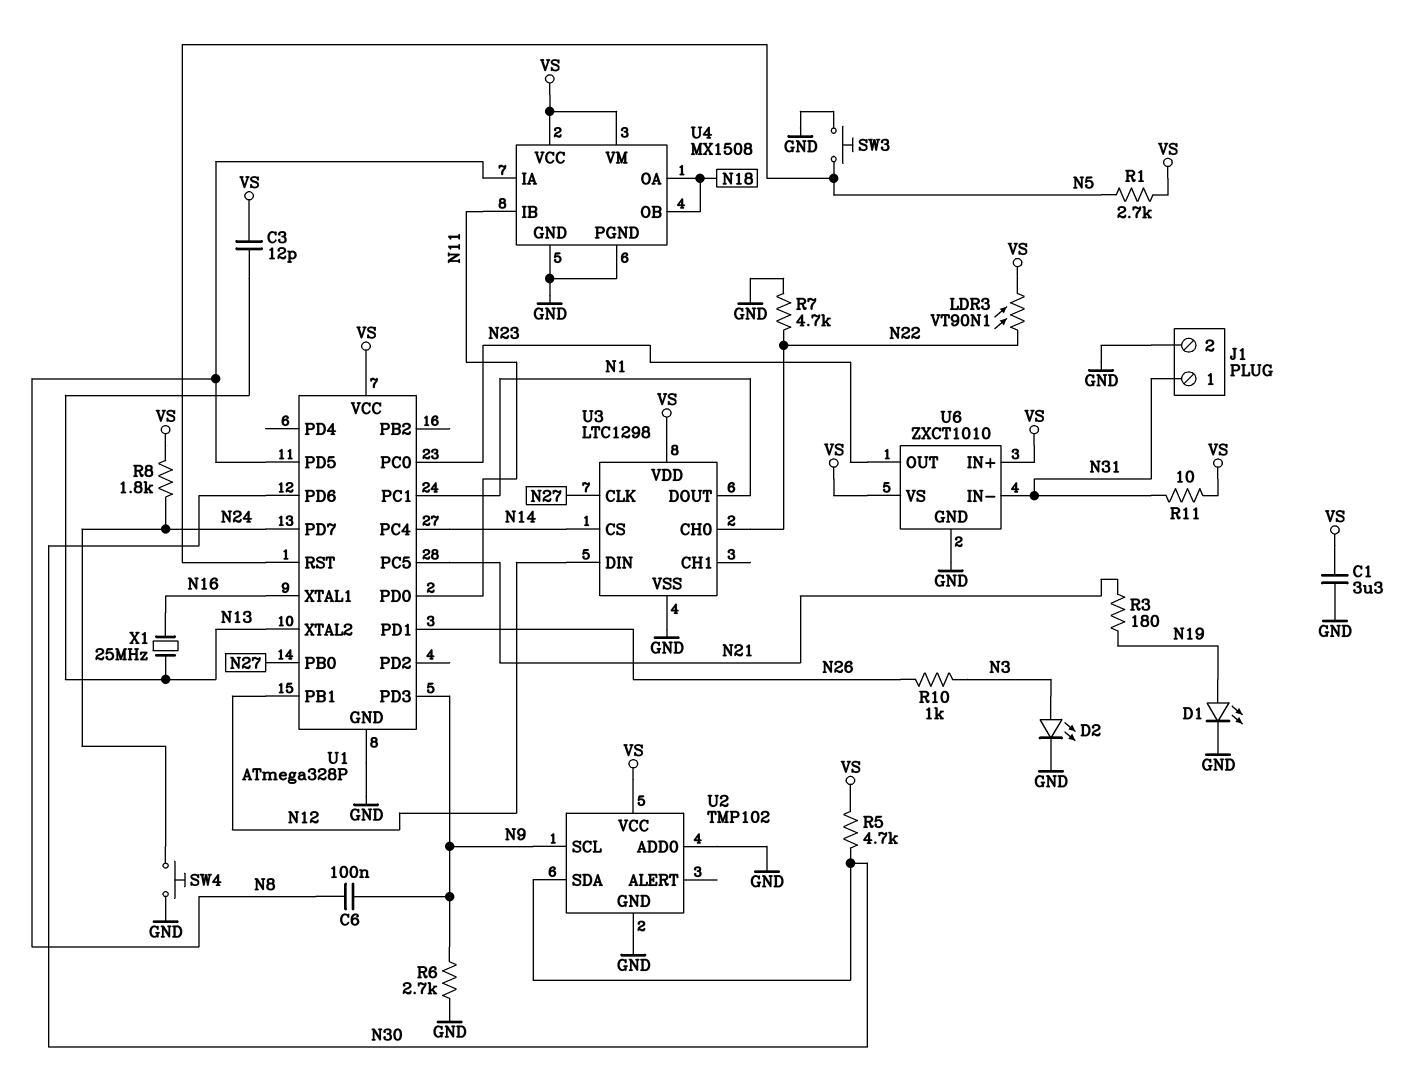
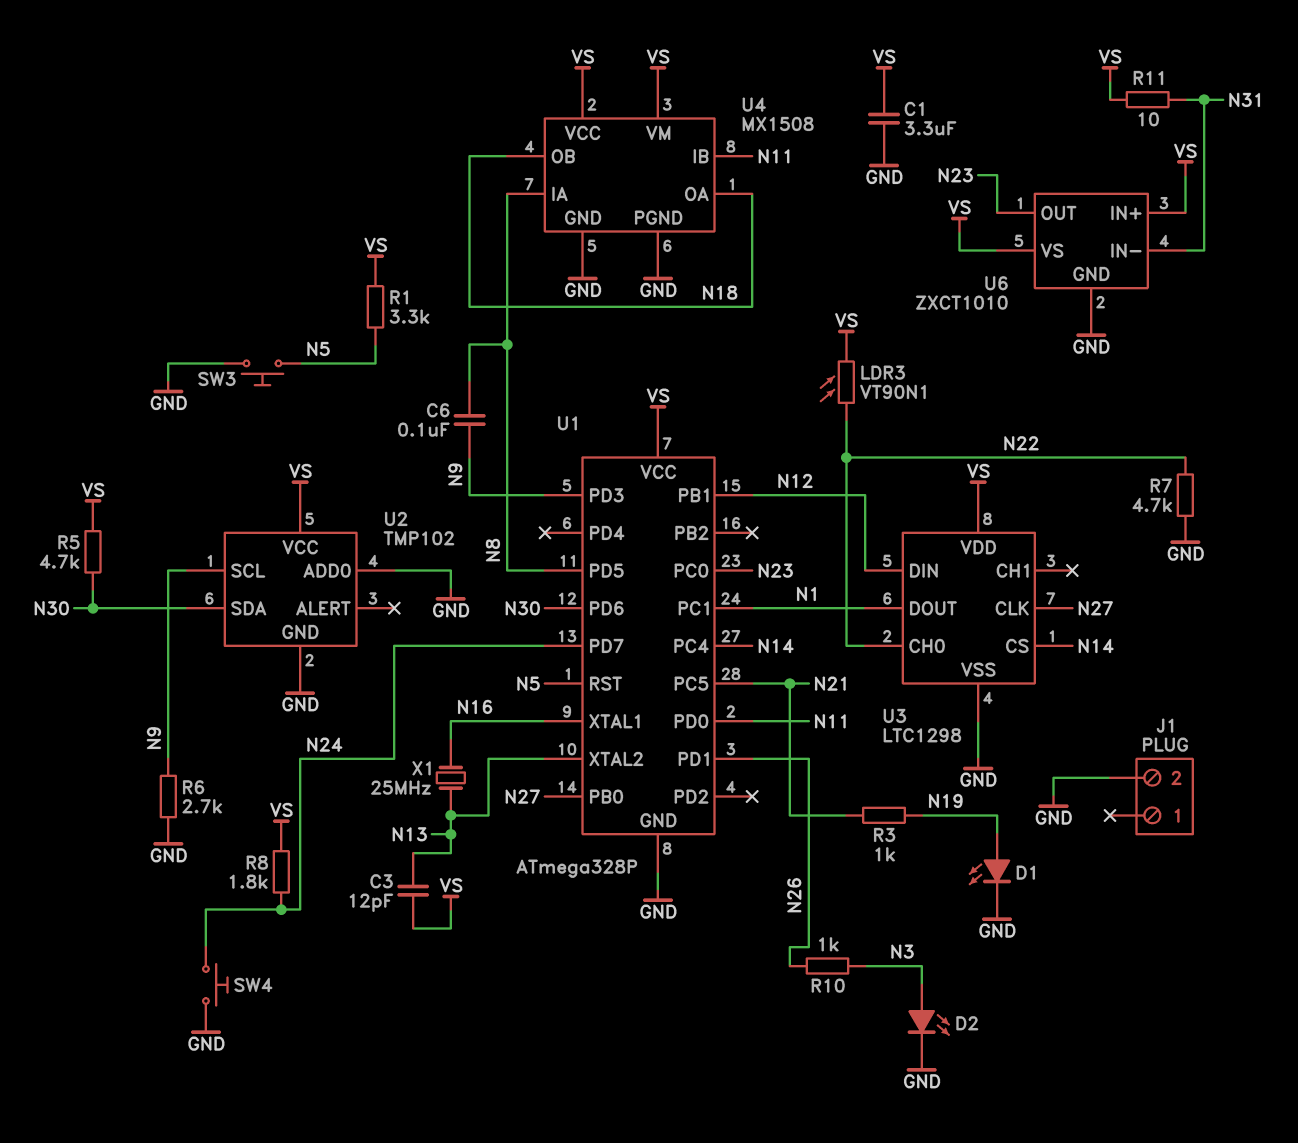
J1 pin 1: N31 -> none
R1: 2.7k (N5, VS) -> 3.3k (N5, VS)
R3: 180 (N19, N21) -> 1k (N19, N21)

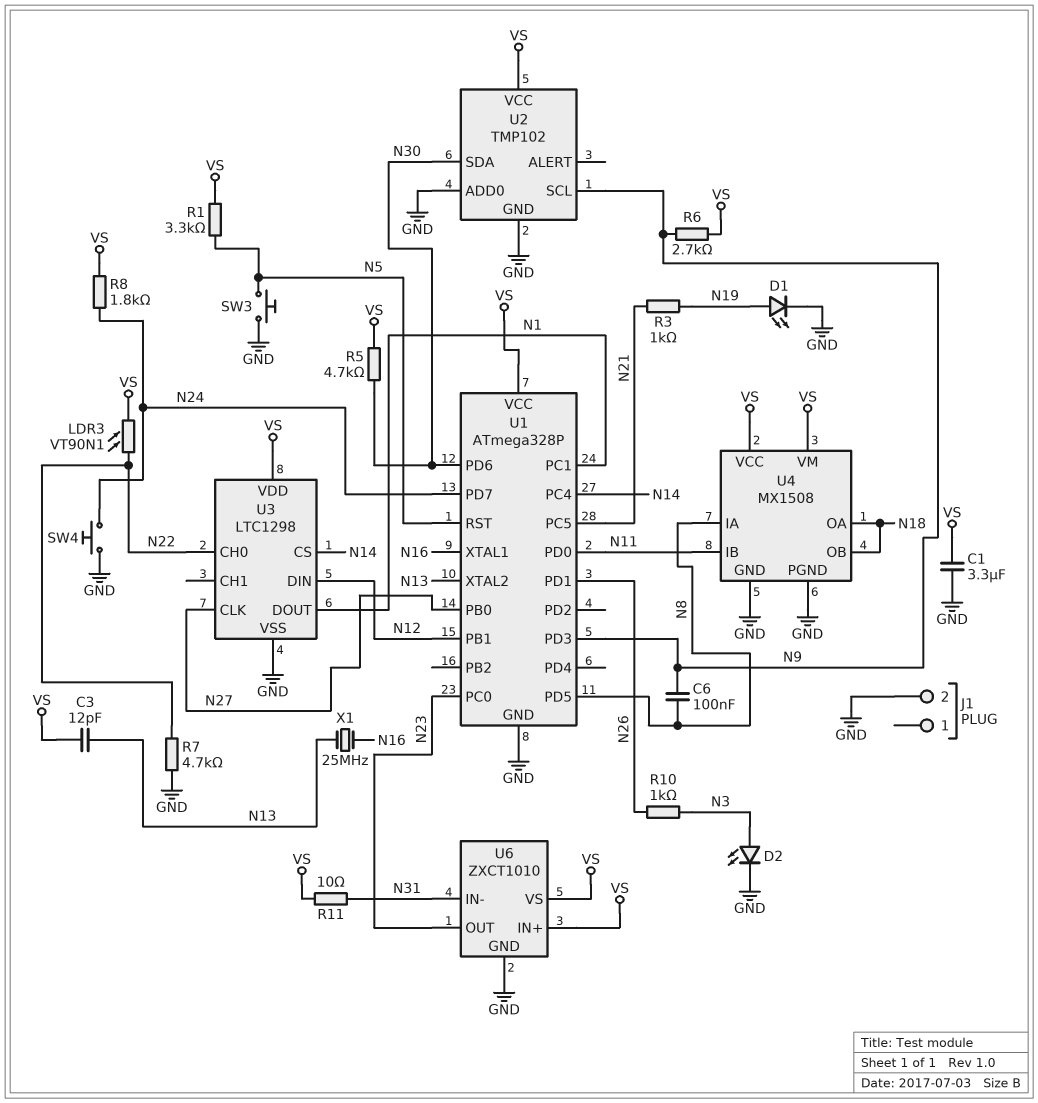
R6: 2.7k (GND, N9) -> 2.7k (N9, VS)

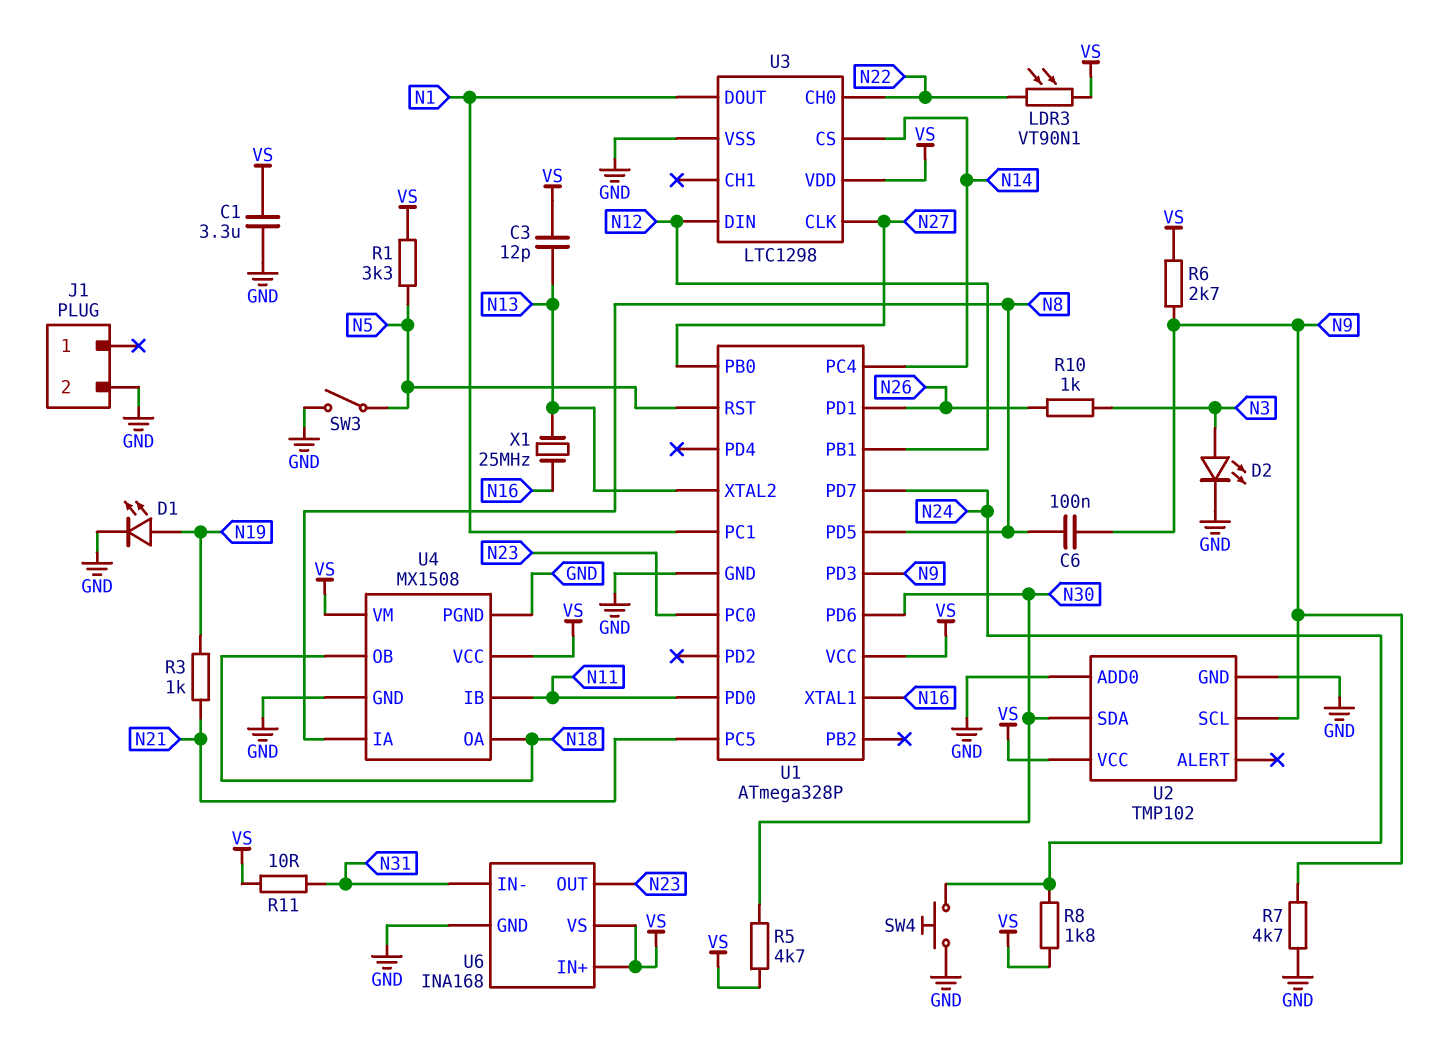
R7: 4.7k (GND, N22) -> 4.7k (GND, N9)
SW3: button (GND, N5) -> switch (GND, N5)
U6: ZXCT1010 -> INA168

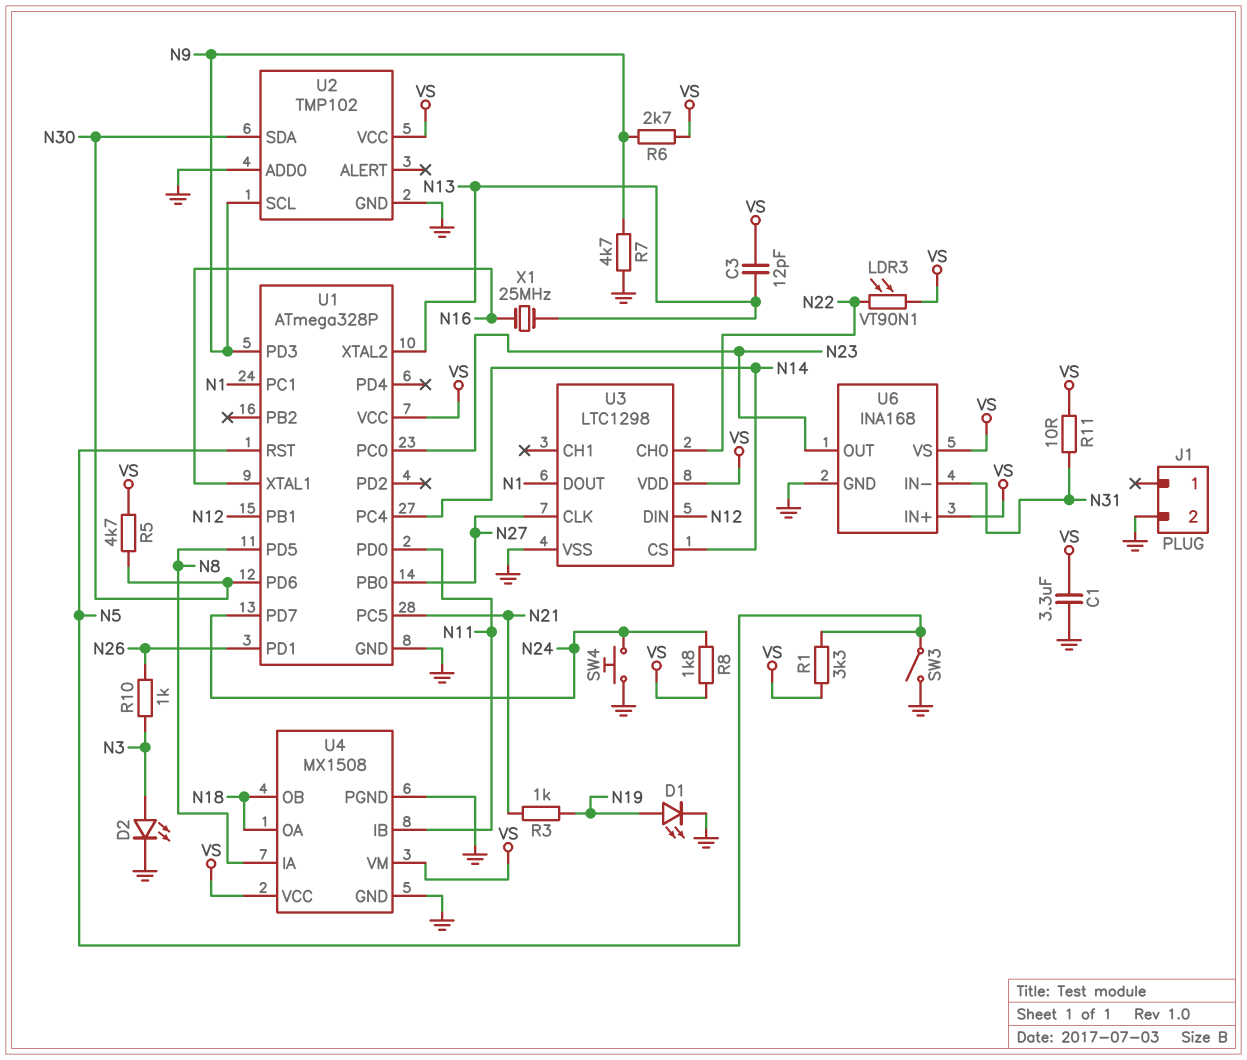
C6: 100nF (N8, N9) -> none

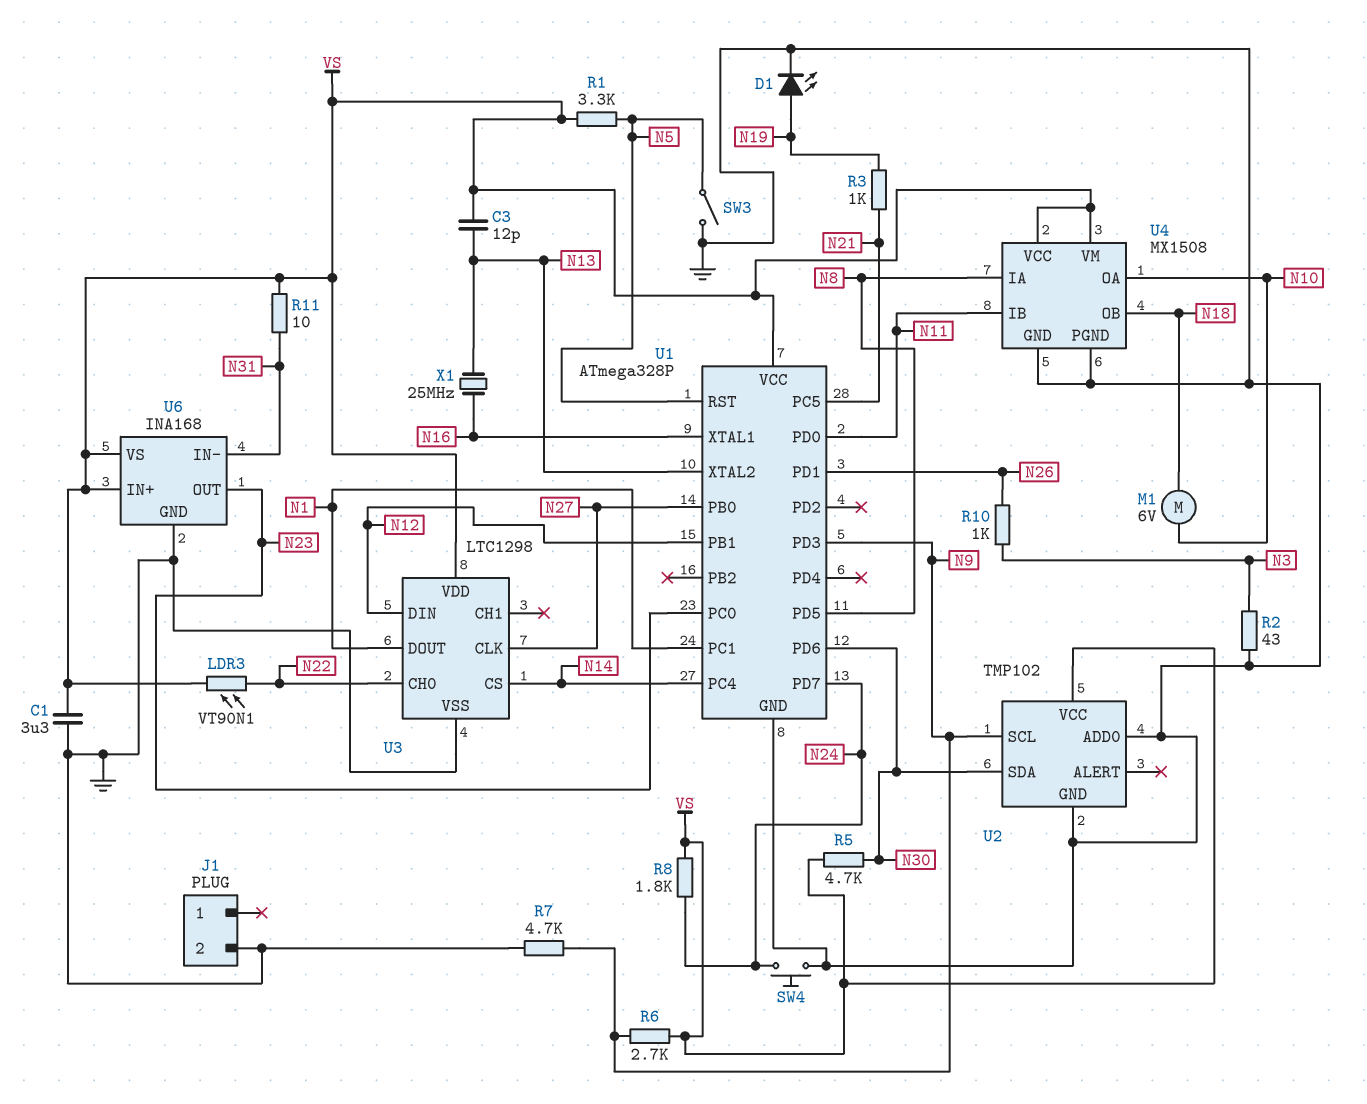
D2: LED (A N3, K GND) -> none
M1: none -> motor 6V (N10, N18)
R2: none -> 43 (GND, N3)
U4 pin OA: N18 -> N10

